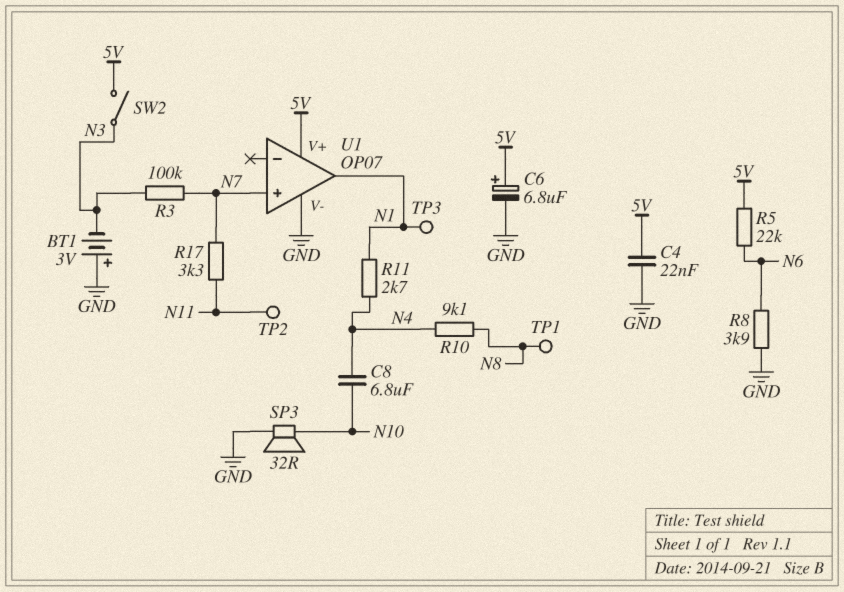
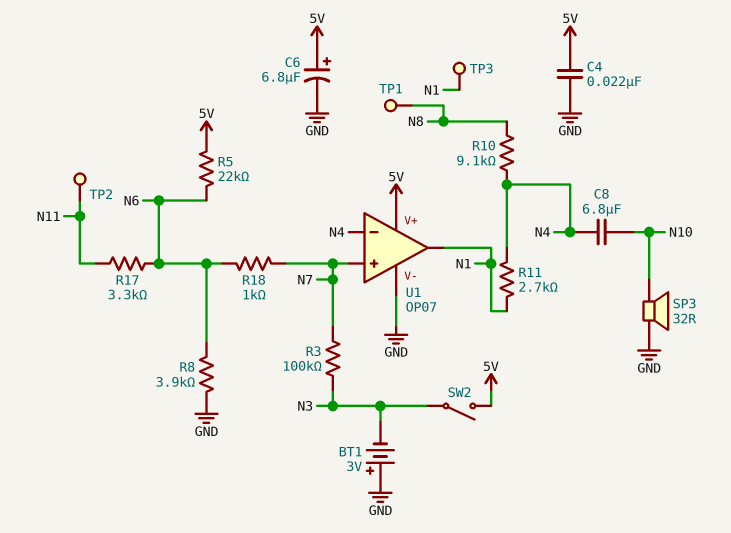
R17: 3.3k (N7, N11) -> 3.3k (N6, N11)
R18: none -> 1k (N6, N7)
U1 pin in-: none -> N4

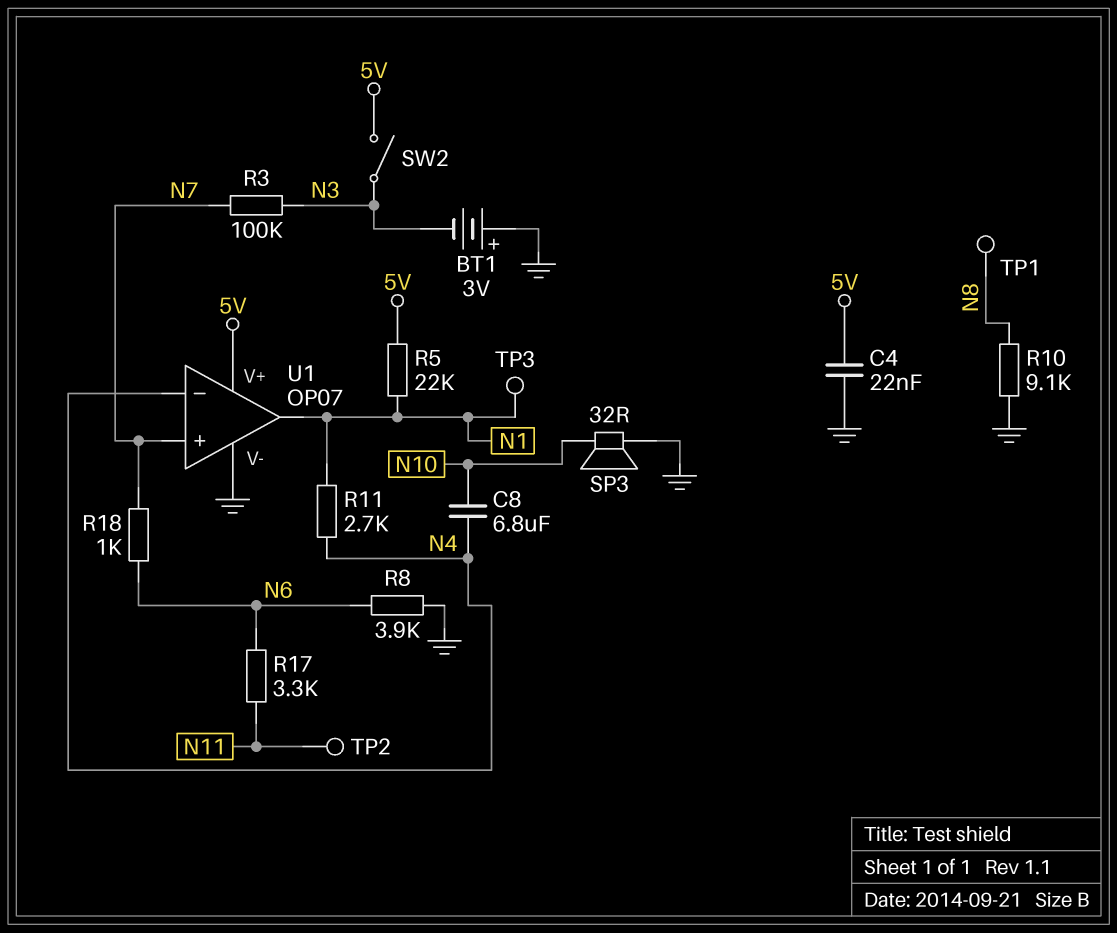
C6: 6.8uF (plus 5V, minus GND) -> none
R5: 22k (5V, N6) -> 22k (5V, N1)
R10: 9.1k (N4, N8) -> 9.1k (GND, N8)

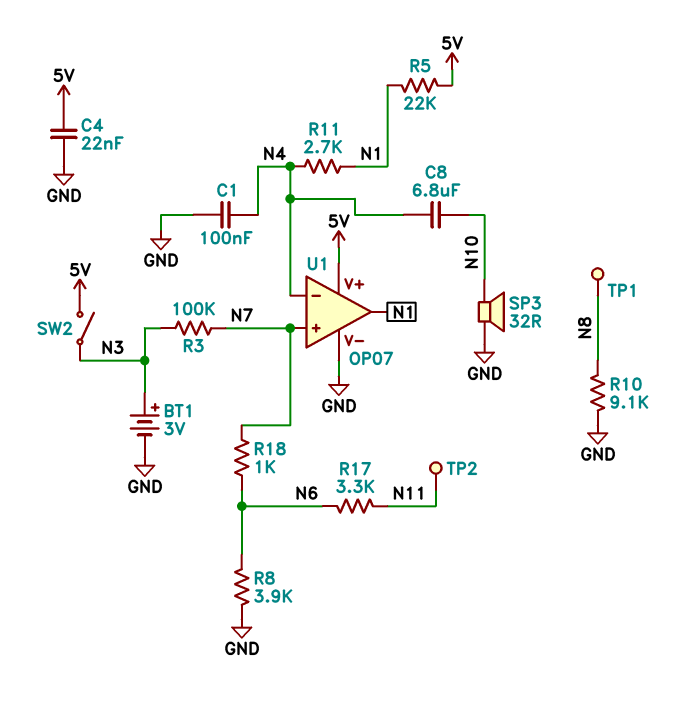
BT1: 3V (plus GND, minus N3) -> 3V (plus N3, minus GND)
C1: none -> 100nF (GND, N4)
TP3: test point (N1) -> none

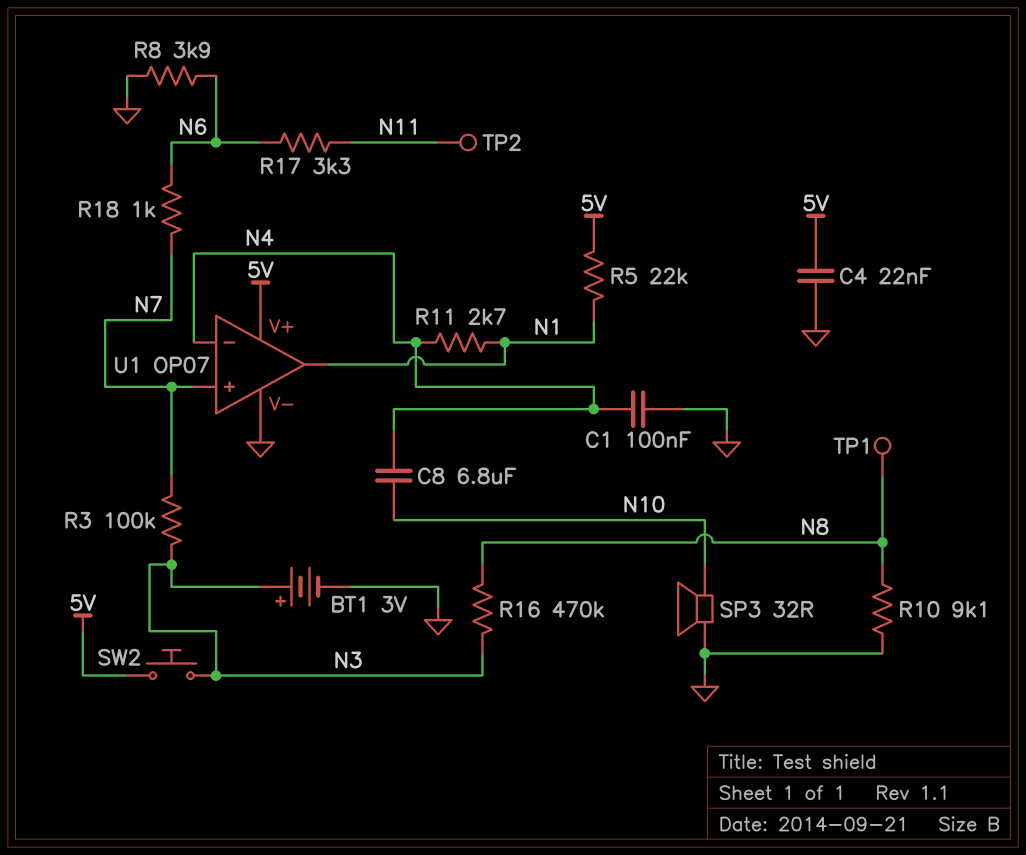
R16: none -> 470k (N3, N8)
SW2: switch (5V, N3) -> button (5V, N3)

